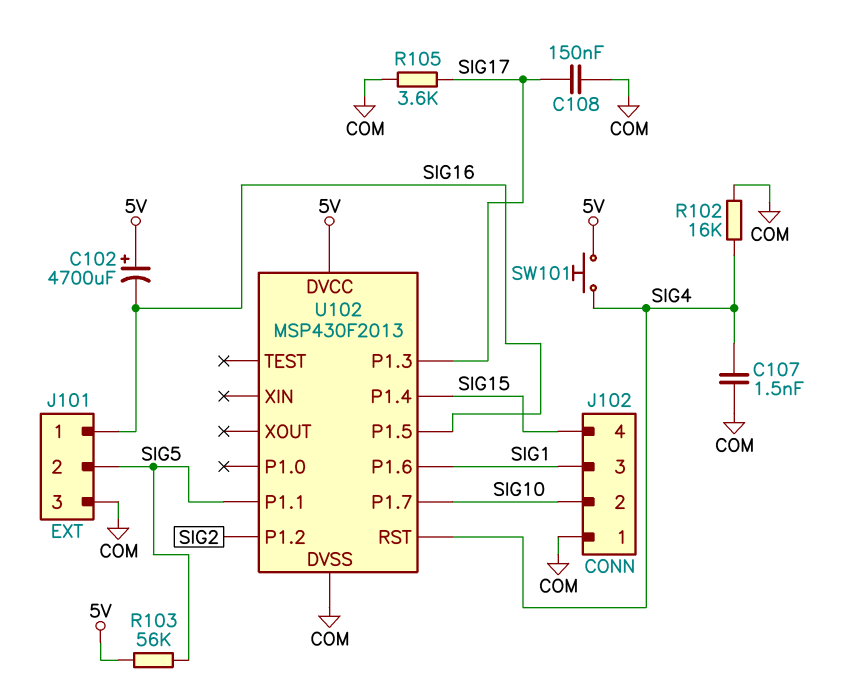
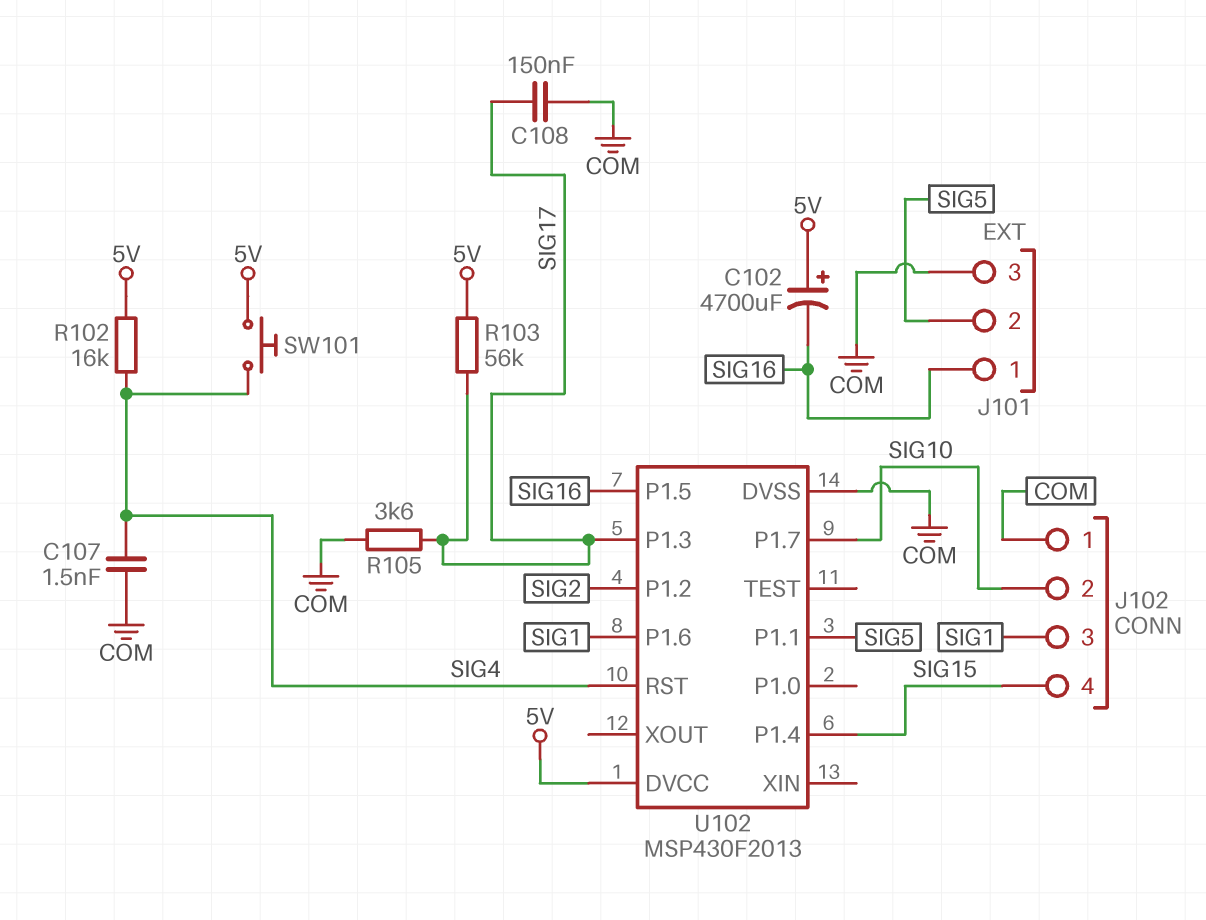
R102: 16k (COM, SIG4) -> 16k (5V, SIG4)
R103: 56k (5V, SIG5) -> 56k (5V, SIG17)

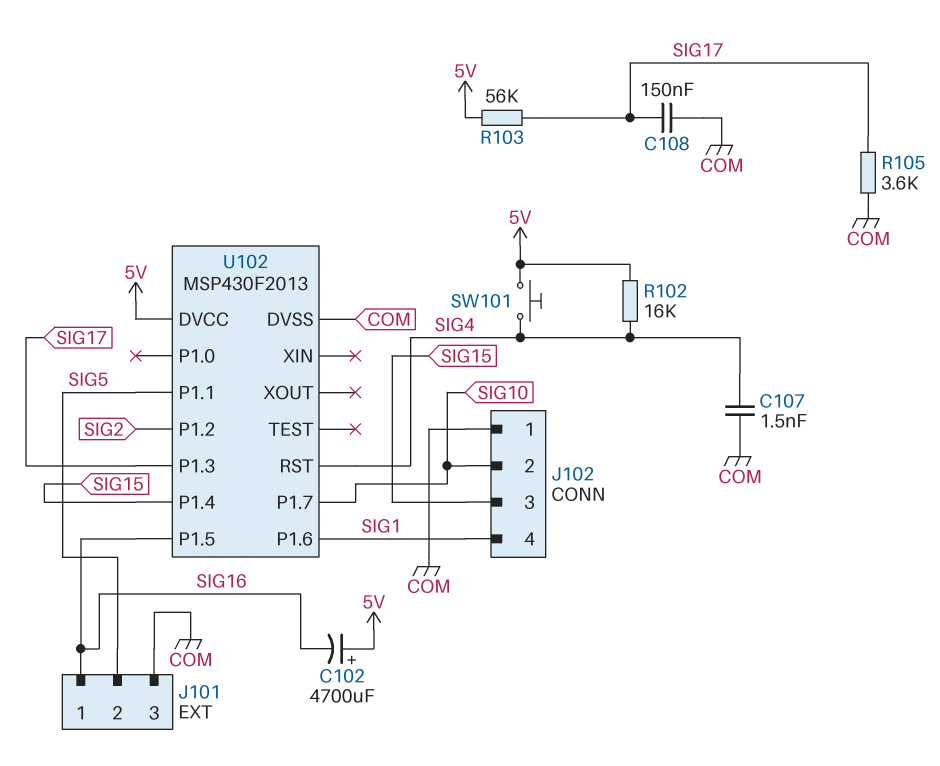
J102 pin 3: SIG1 -> SIG15
J102 pin 4: SIG15 -> SIG1

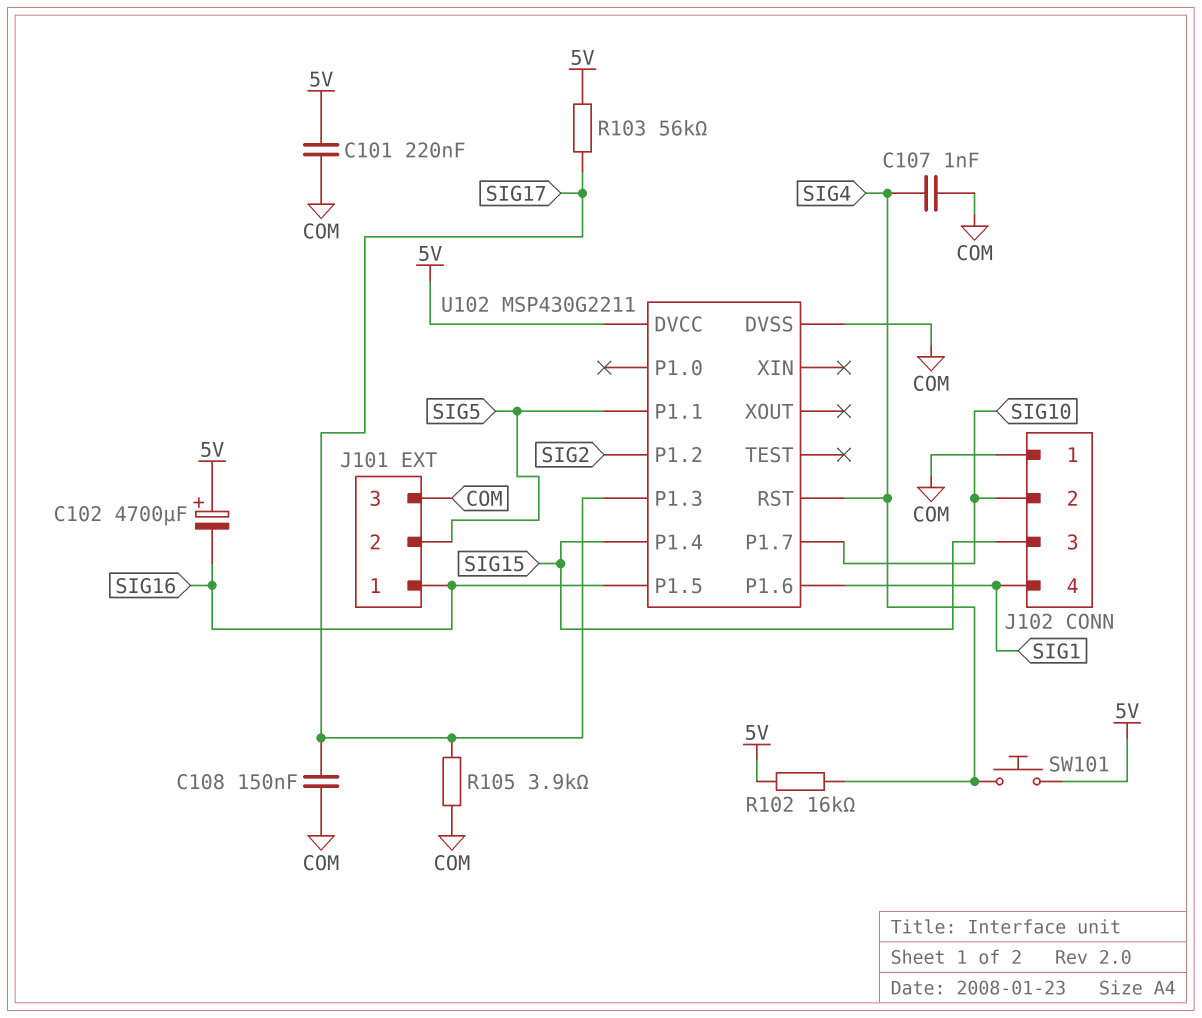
C101: none -> 220nF (5V, COM)
C107: 1.5nF (COM, SIG4) -> 1nF (COM, SIG4)
R105: 3.6k (COM, SIG17) -> 3.9k (COM, SIG17)
U102: MSP430F2013 -> MSP430G2211

